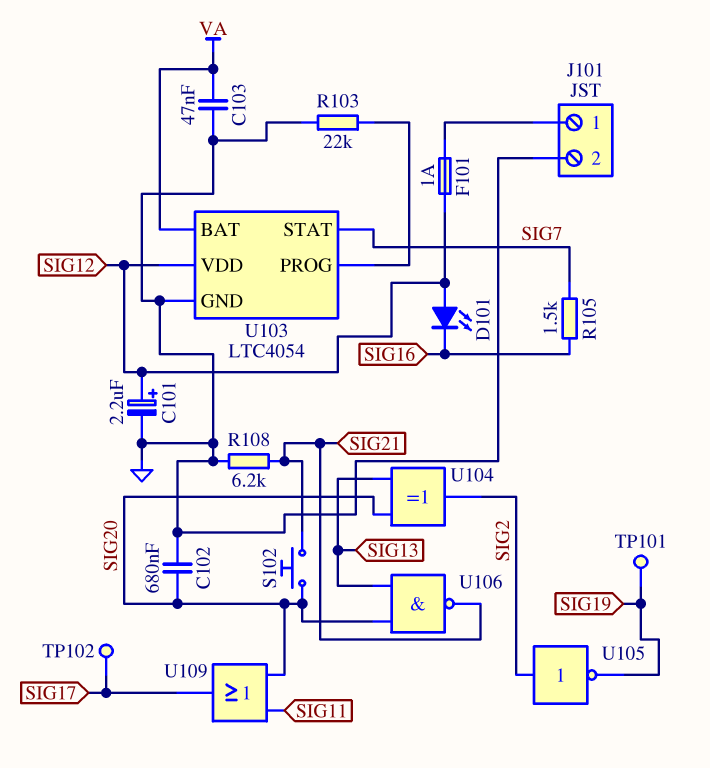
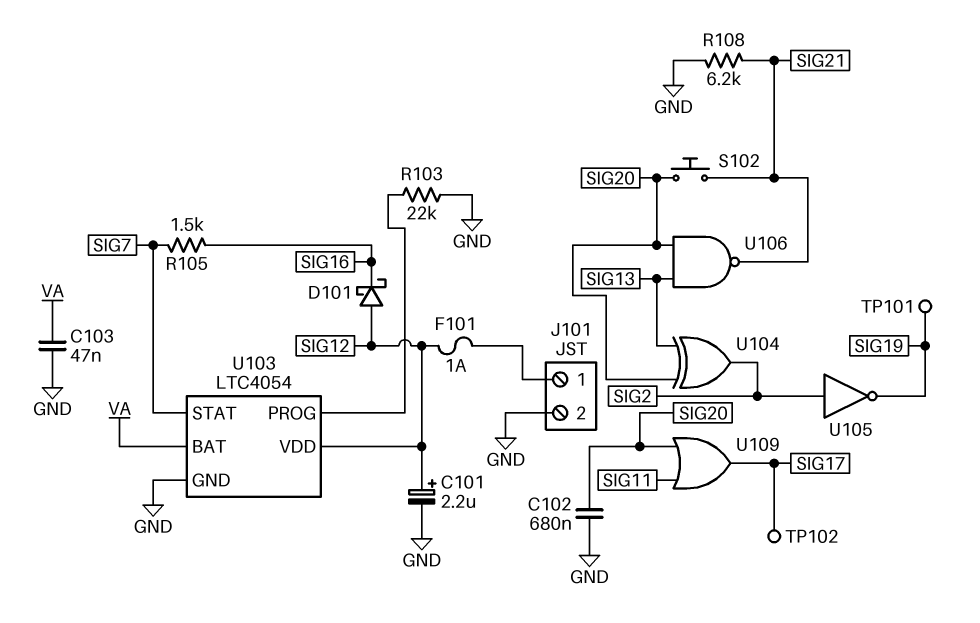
D101: LED (A SIG12, K SIG16) -> schottky (A SIG12, K SIG16)

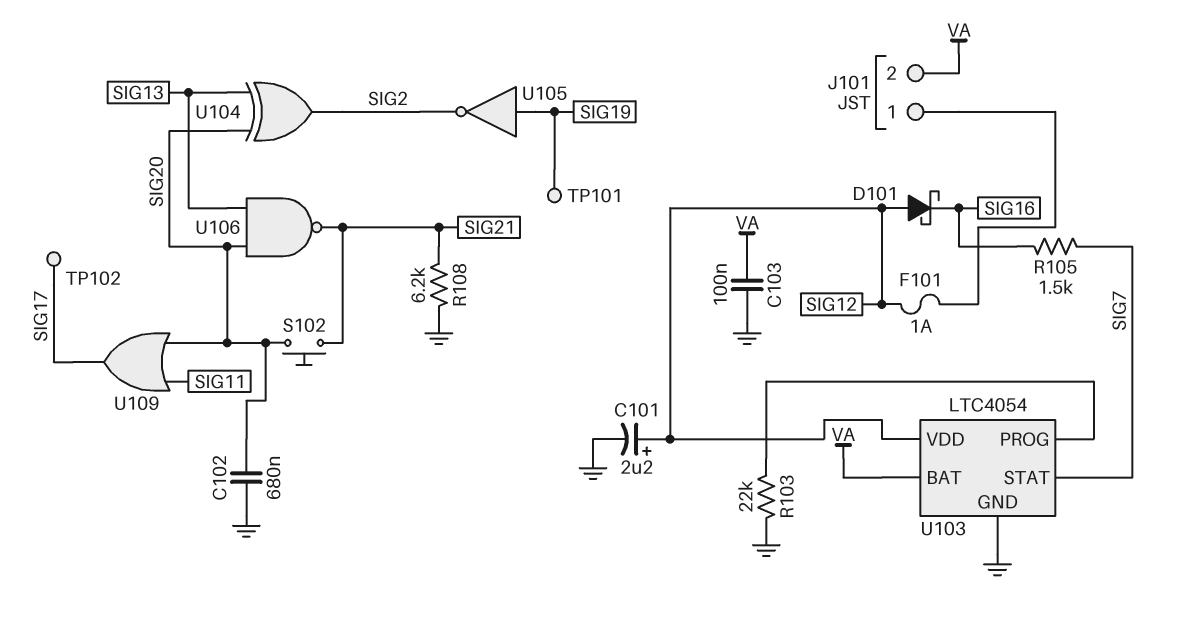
C103: 47nF (GND, VA) -> 100nF (GND, VA)
J101 pin 2: GND -> VA
U105: NOT (in SIG2, out SIG19) -> NOT (in SIG19, out SIG2)

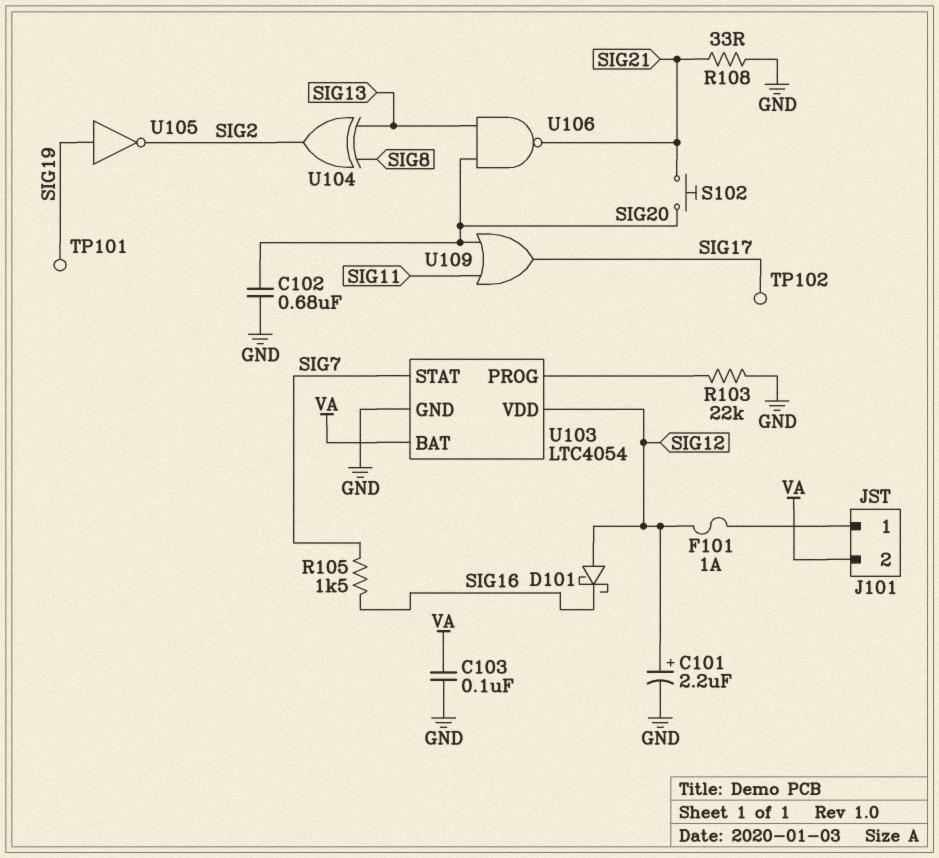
R108: 6.2k (GND, SIG21) -> 33 (GND, SIG21)
U104: XOR (in SIG13, in SIG20, out SIG2) -> XOR (in SIG8, in SIG13, out SIG2)

